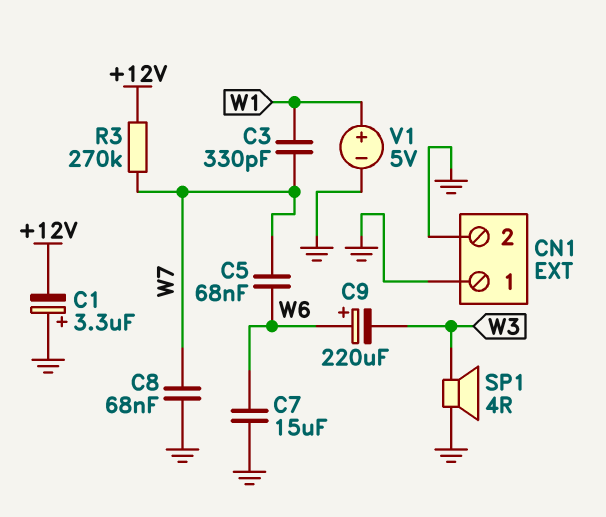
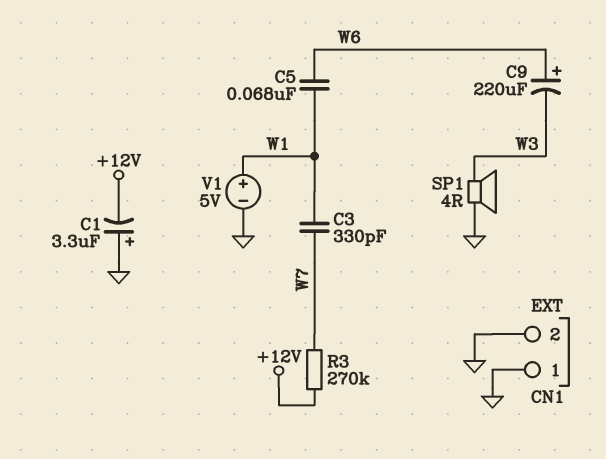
C5: 68nF (W6, W7) -> 68nF (W1, W6)
C7: 15uF (GND, W6) -> none
C8: 68nF (GND, W7) -> none

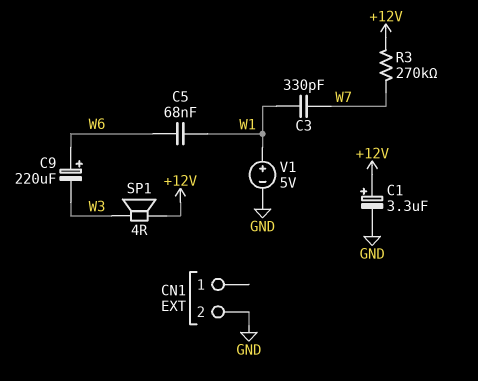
C1: 3.3uF (plus GND, minus +12V) -> 3.3uF (plus +12V, minus GND)
CN1 pin 1: GND -> none
SP1: speaker 4R (GND, W3) -> speaker 4R (+12V, W3)

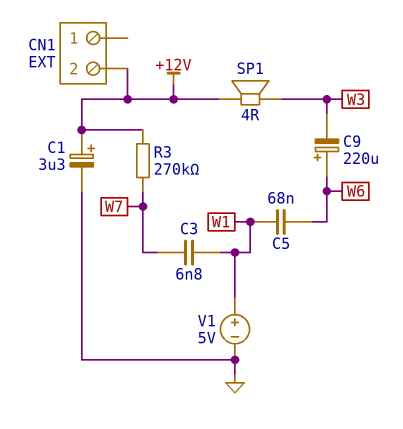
C3: 330pF (W1, W7) -> 6.8nF (W1, W7)
CN1 pin 2: GND -> +12V

